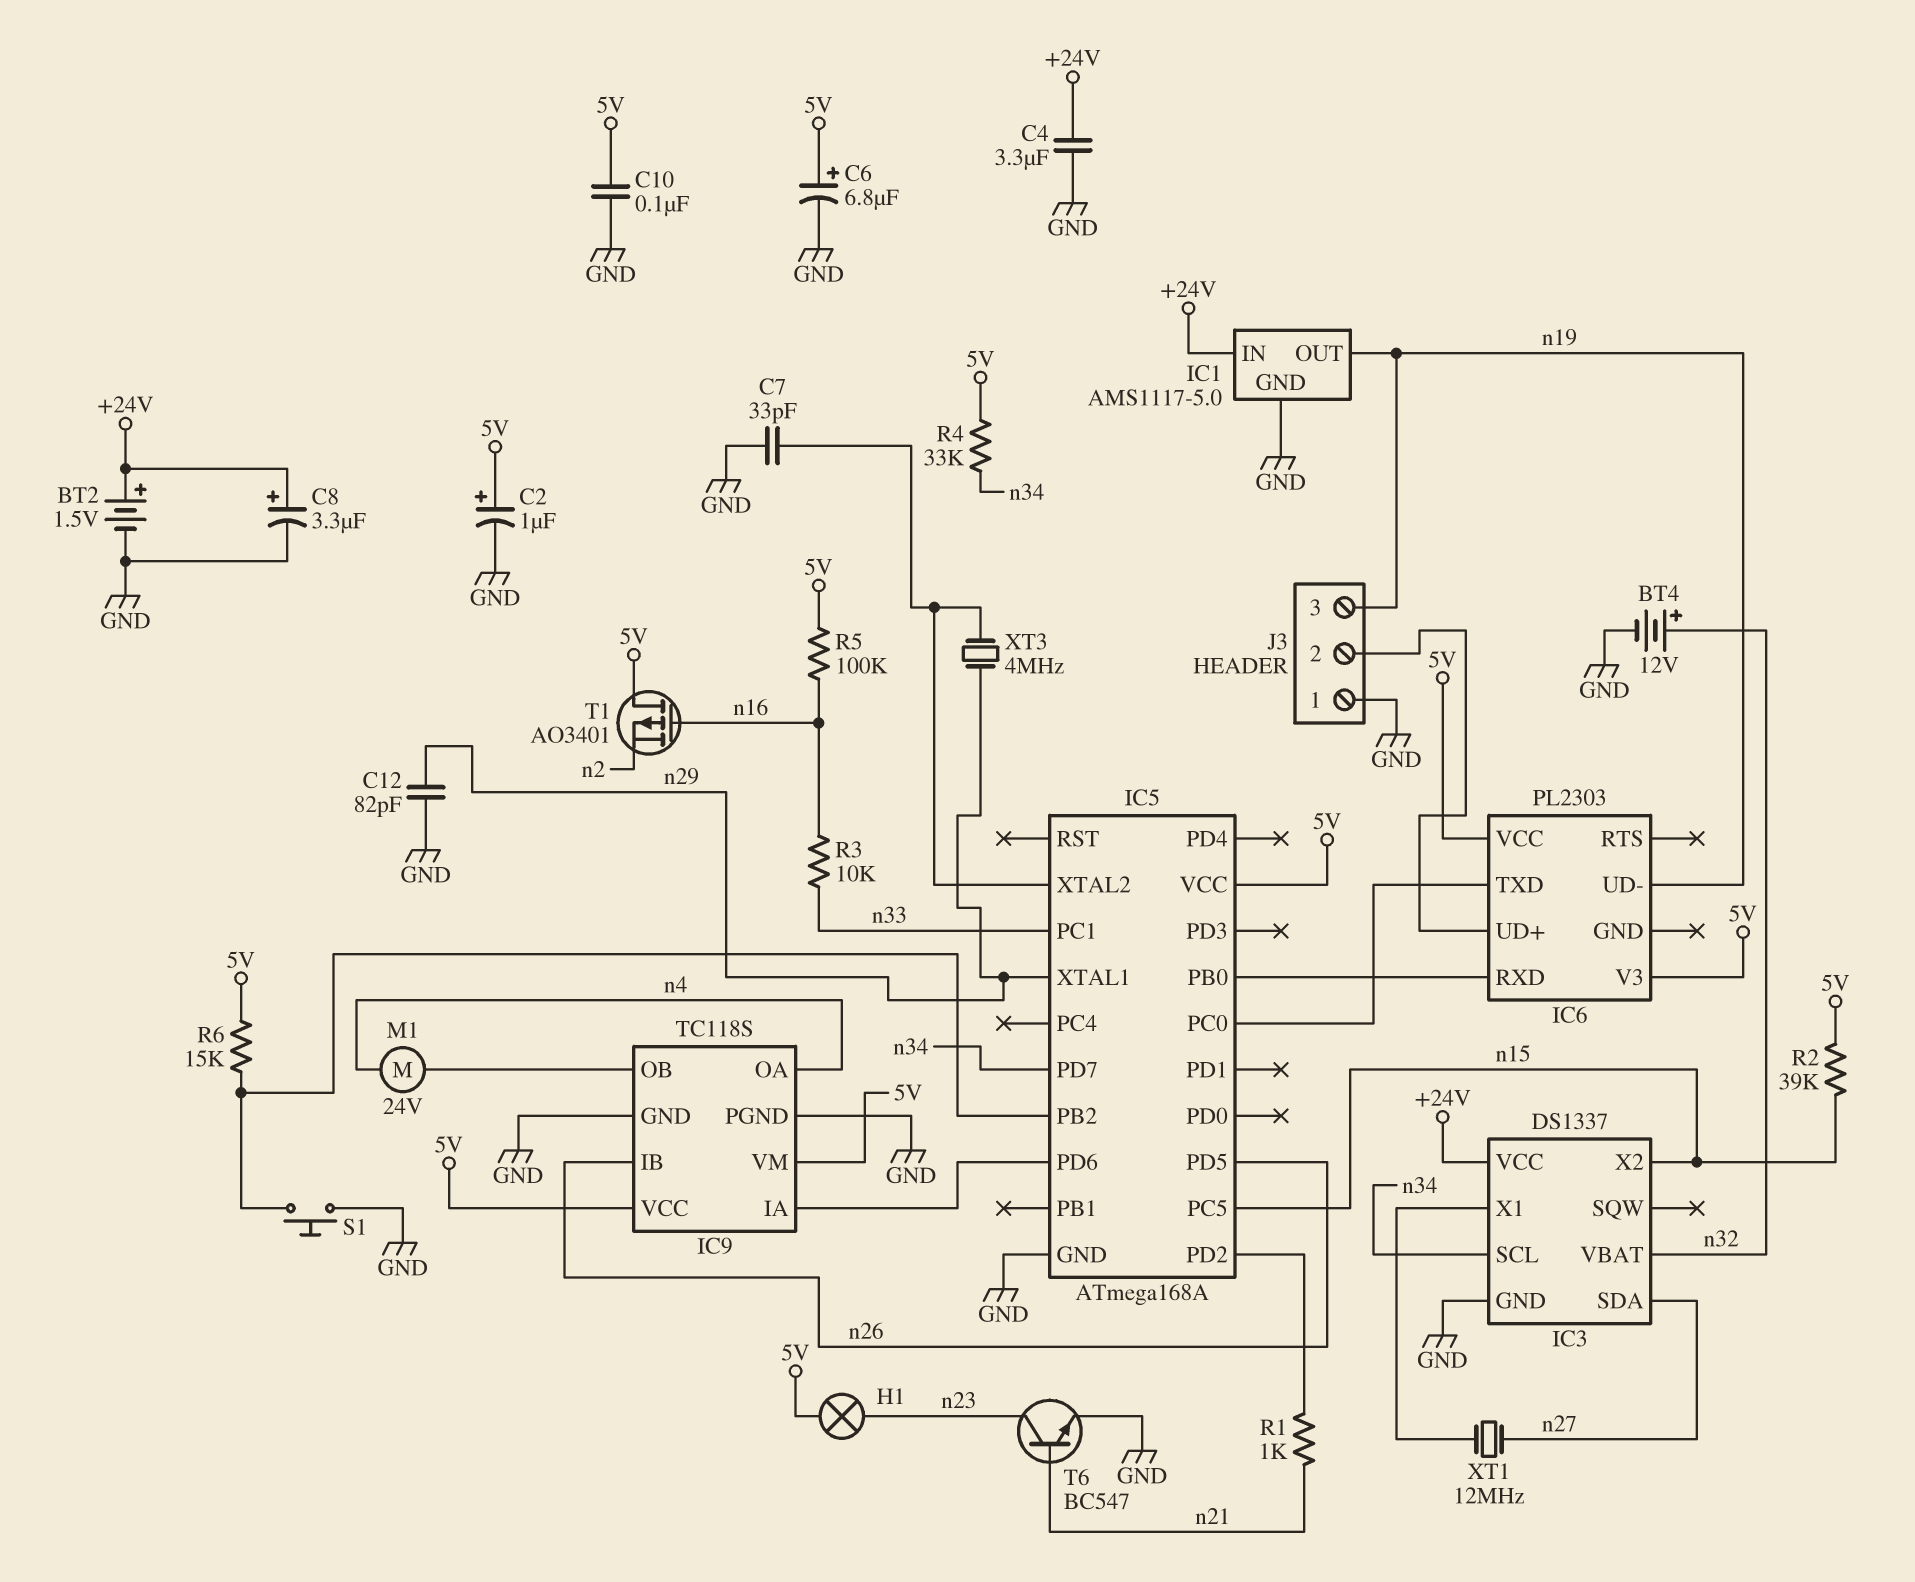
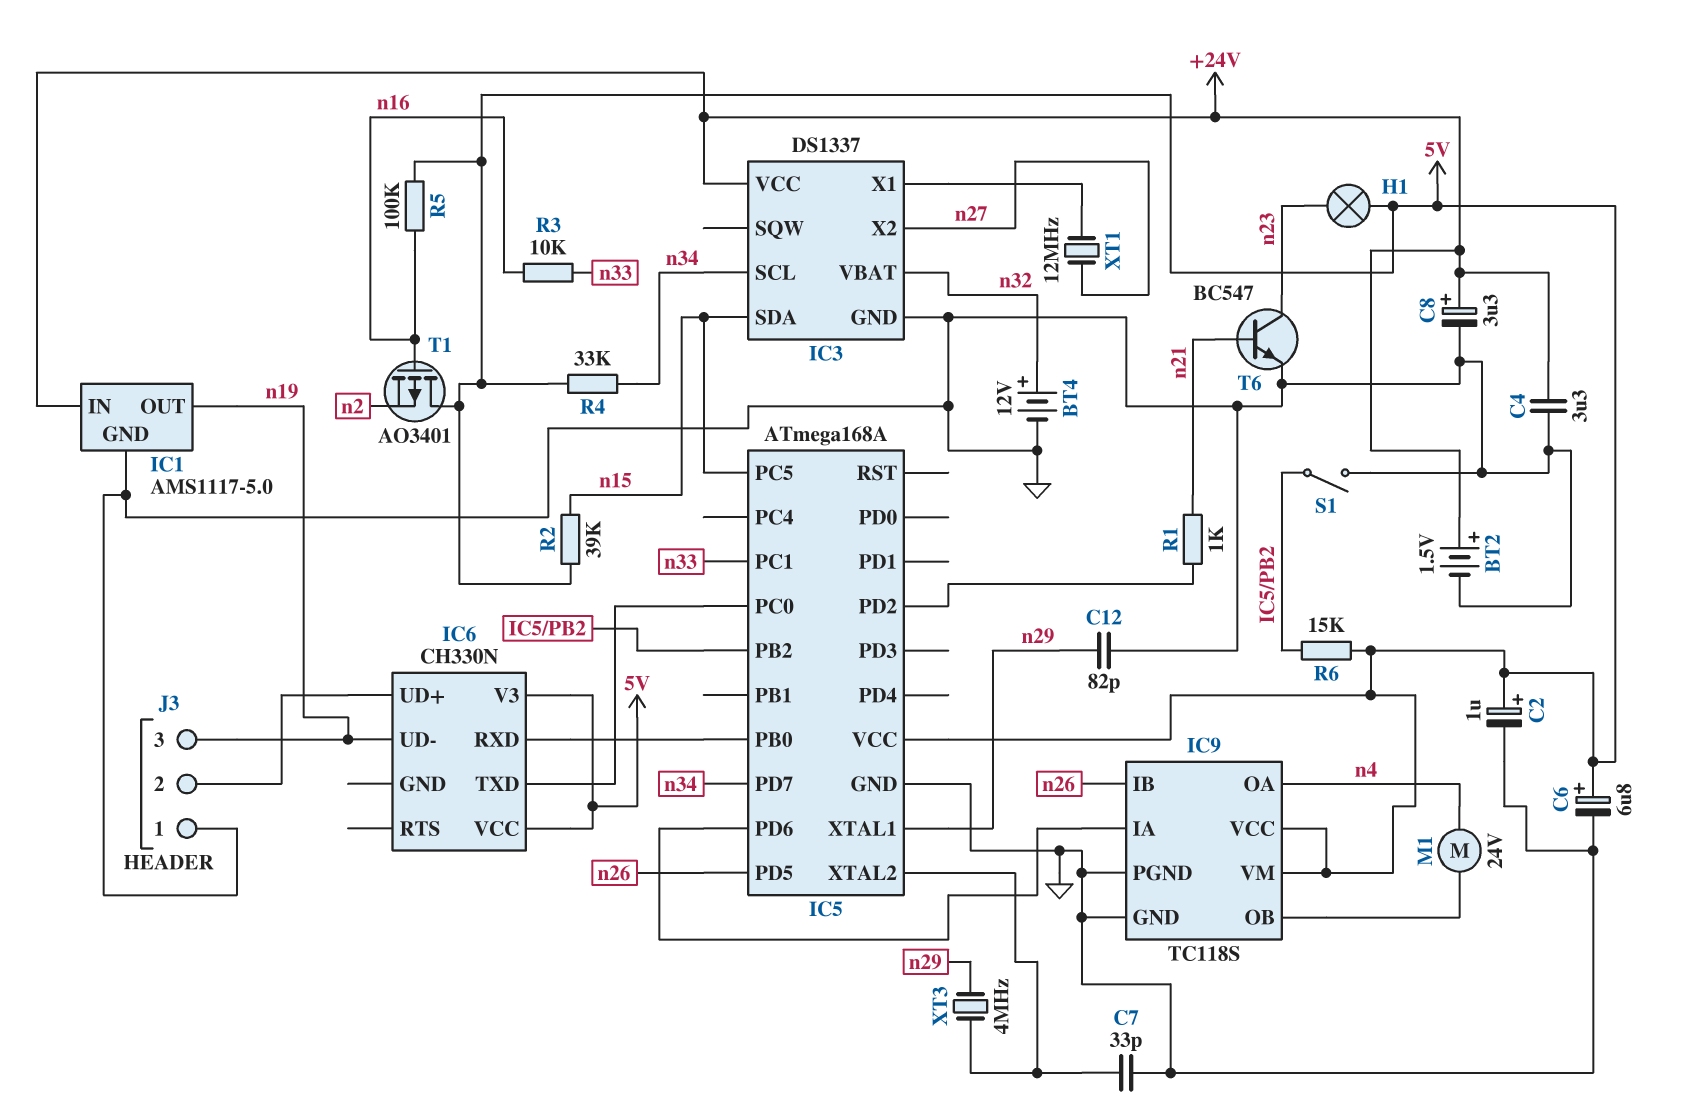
C10: 100nF (5V, GND) -> none
IC3 pin SDA: n27 -> n15
IC3 pin X2: n15 -> n27
IC6: PL2303 -> CH330N
S1: button (GND, IC5/PB2) -> switch (GND, IC5/PB2)

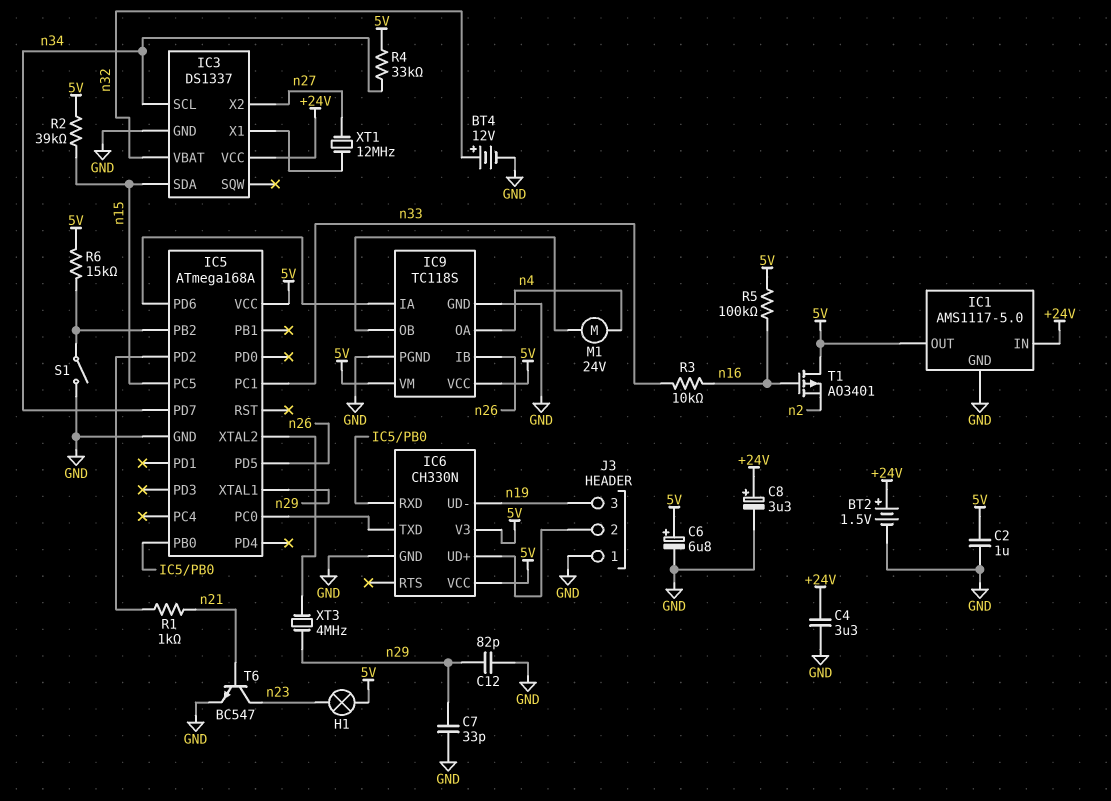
C2: 1uF (plus 5V, minus GND) -> 1uF (5V, GND)
C7: 33pF (GND, IC5/XTAL2) -> 33pF (GND, n29)
IC1 pin OUT: n19 -> 5V
IC6 pin GND: none -> GND

